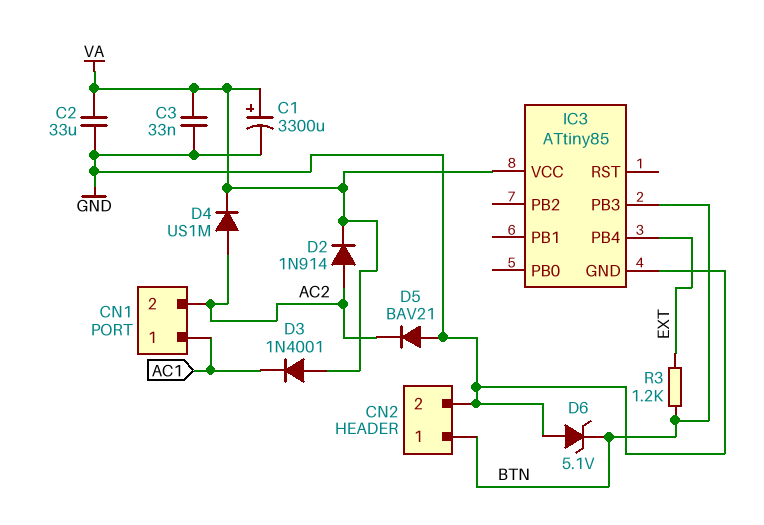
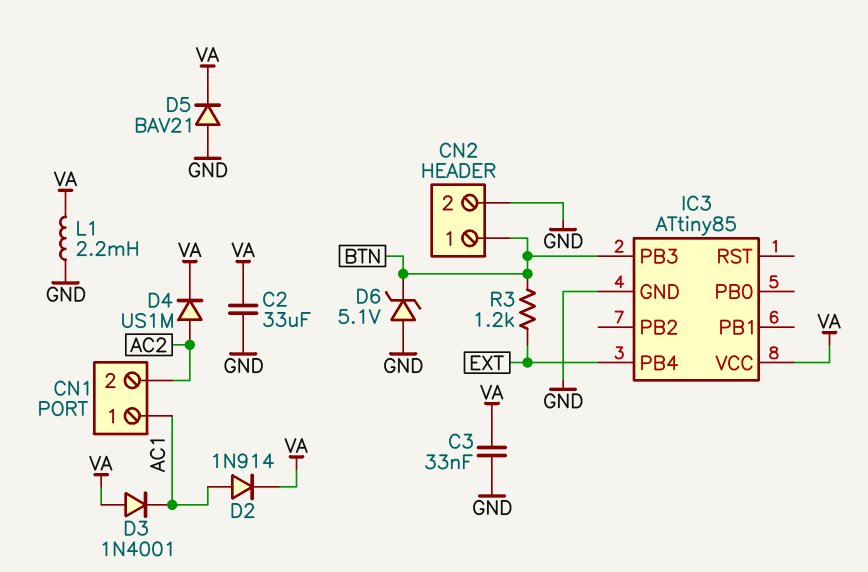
C1: 3300uF (plus VA, minus GND) -> none
D2: diode 1N914 (A AC2, K VA) -> diode 1N914 (A AC1, K VA)
D5: diode BAV21 (A GND, K AC2) -> diode BAV21 (A GND, K VA)
L1: none -> 2.2mH (GND, VA)

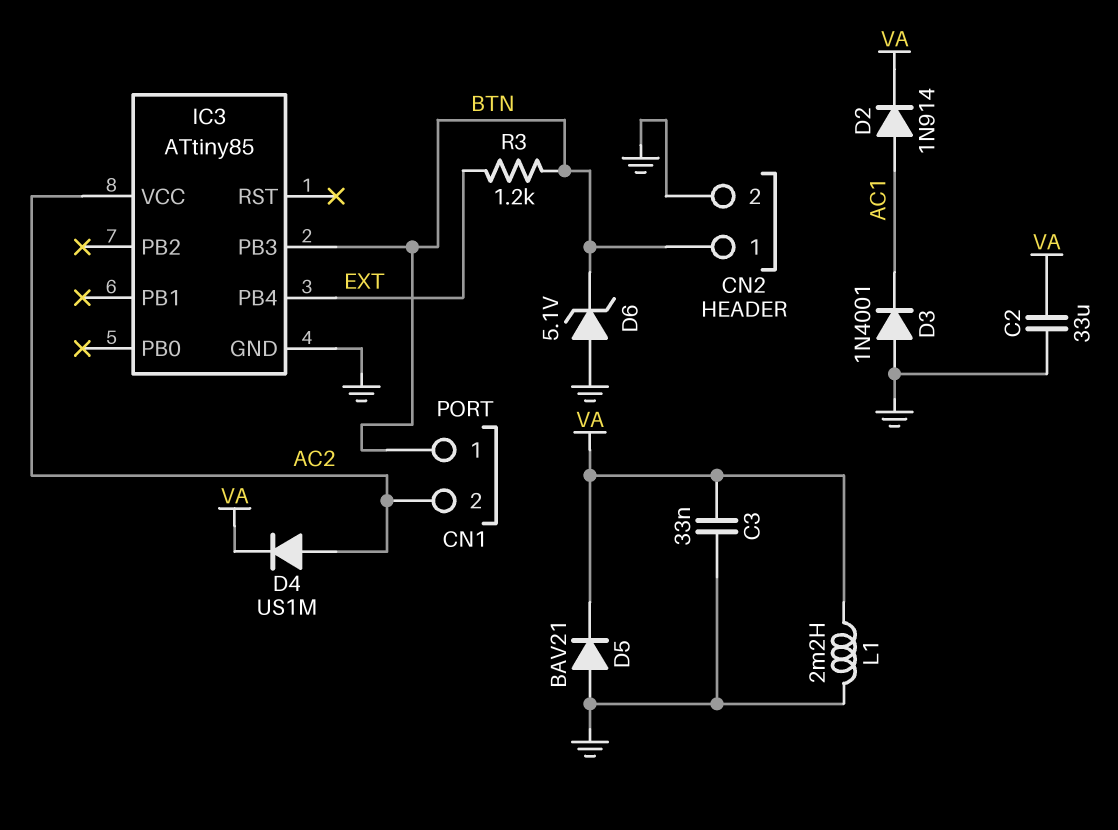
CN1 pin 1: AC1 -> BTN
D3: diode 1N4001 (A VA, K AC1) -> diode 1N4001 (A GND, K AC1)
IC3 pin VCC: VA -> AC2

